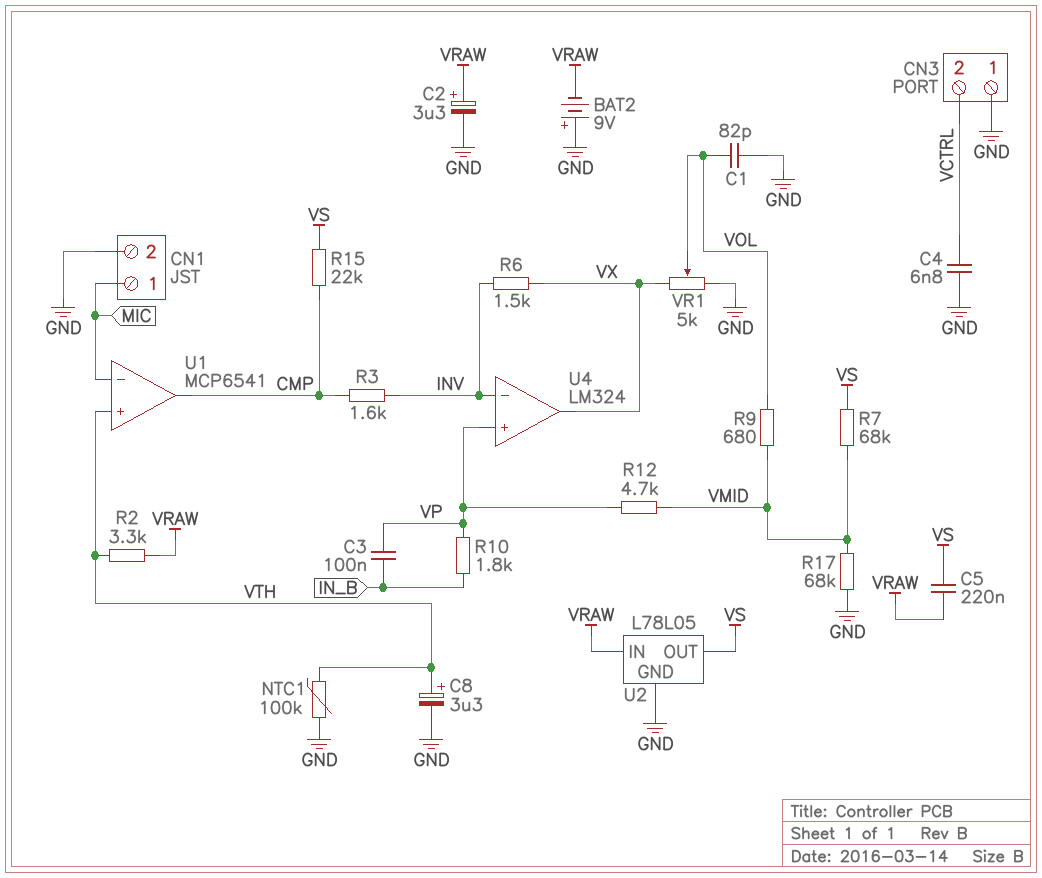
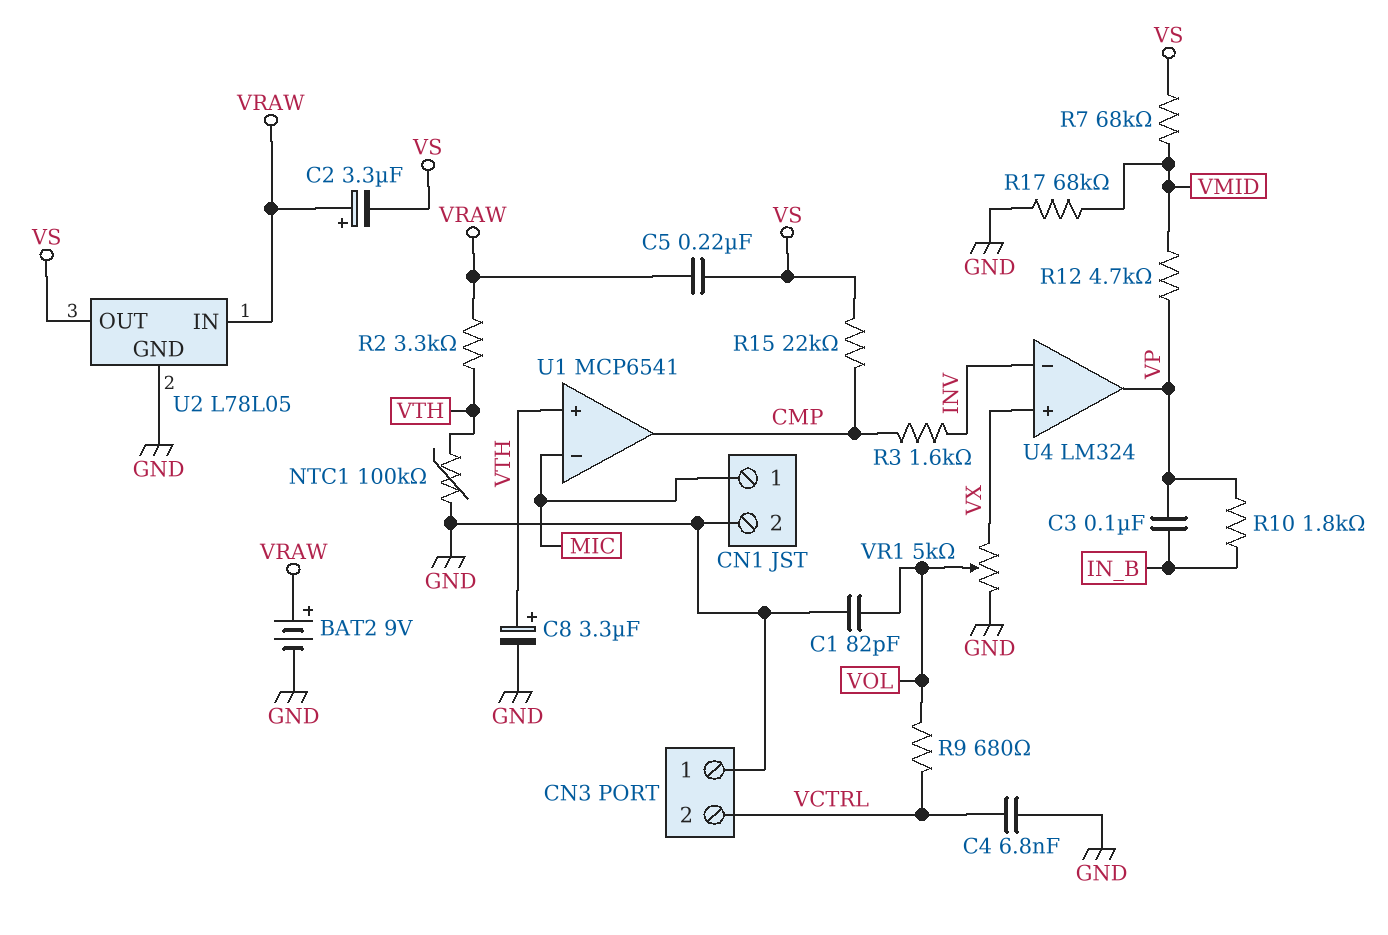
BAT2: 9V (plus GND, minus VRAW) -> 9V (plus VRAW, minus GND)
C2: 3.3uF (plus VRAW, minus GND) -> 3.3uF (plus VRAW, minus VS)
R6: 1.5k (INV, VX) -> none
R9: 680 (VMID, VOL) -> 680 (VCTRL, VOL)
U4 pin in+: VP -> VX
U4 pin out: VX -> VP

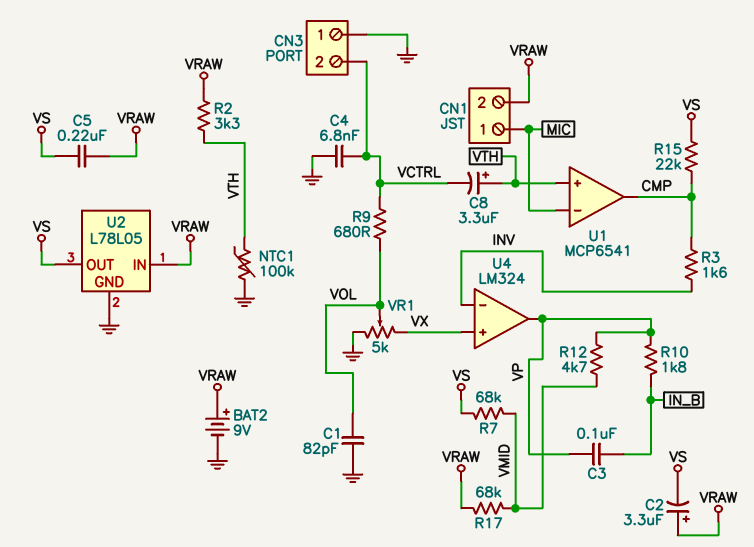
C8: 3.3uF (plus VTH, minus GND) -> 3.3uF (plus VTH, minus VCTRL)
CN1 pin 2: GND -> VRAW
R17: 68k (GND, VMID) -> 68k (VMID, VRAW)

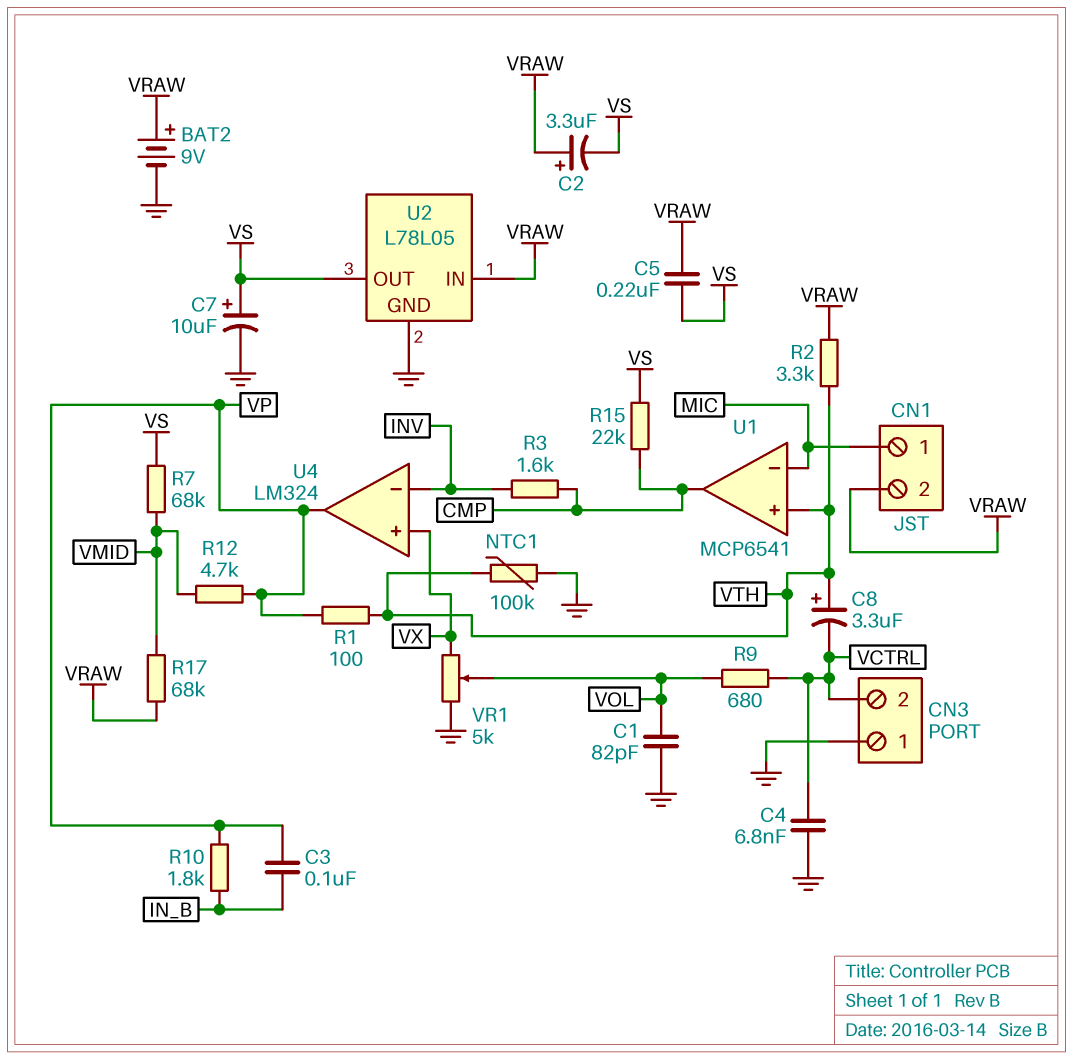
C7: none -> 10uF (plus VS, minus GND)
R1: none -> 100 (VP, VTH)

